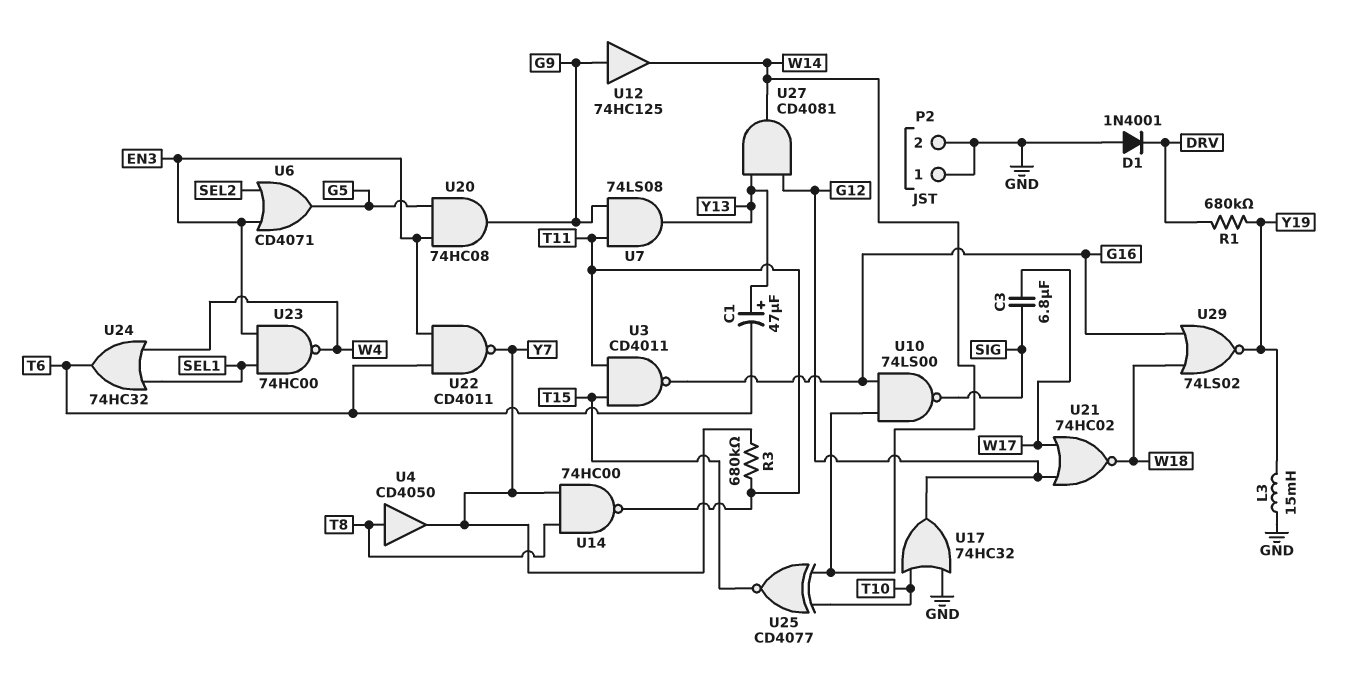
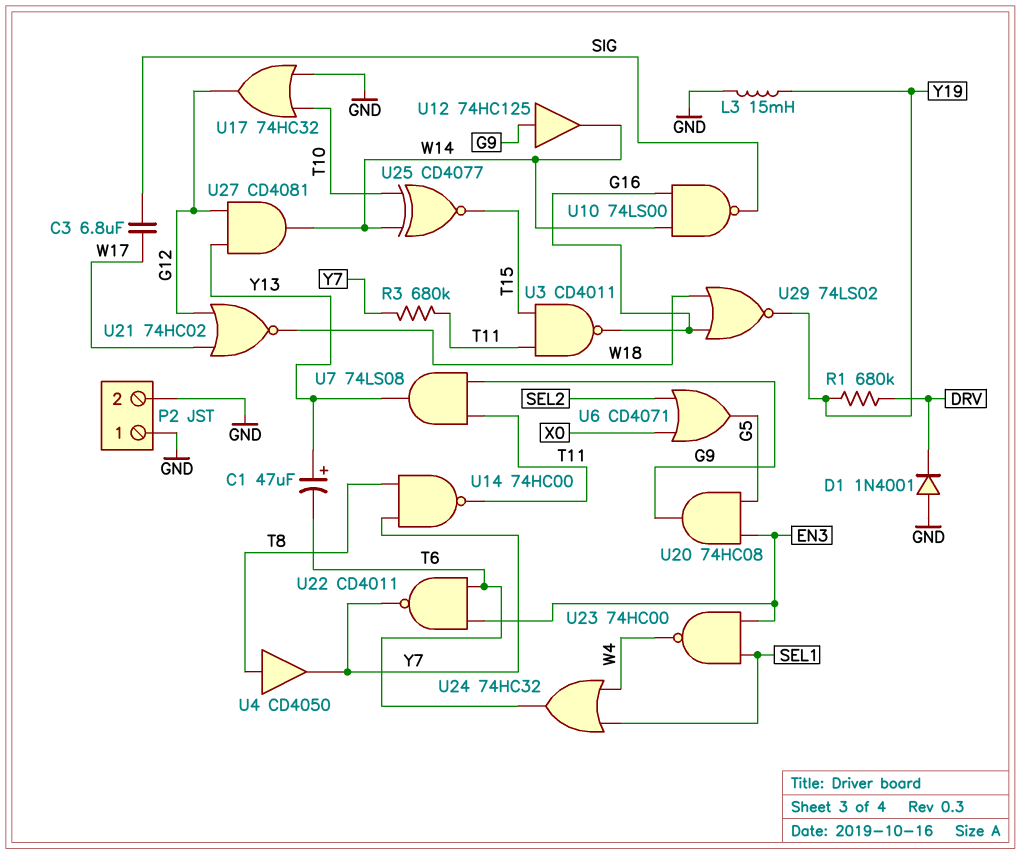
U6: OR CD4071 (in EN3, in SEL2, out G5) -> OR CD4071 (in SEL2, in X0, out G5)

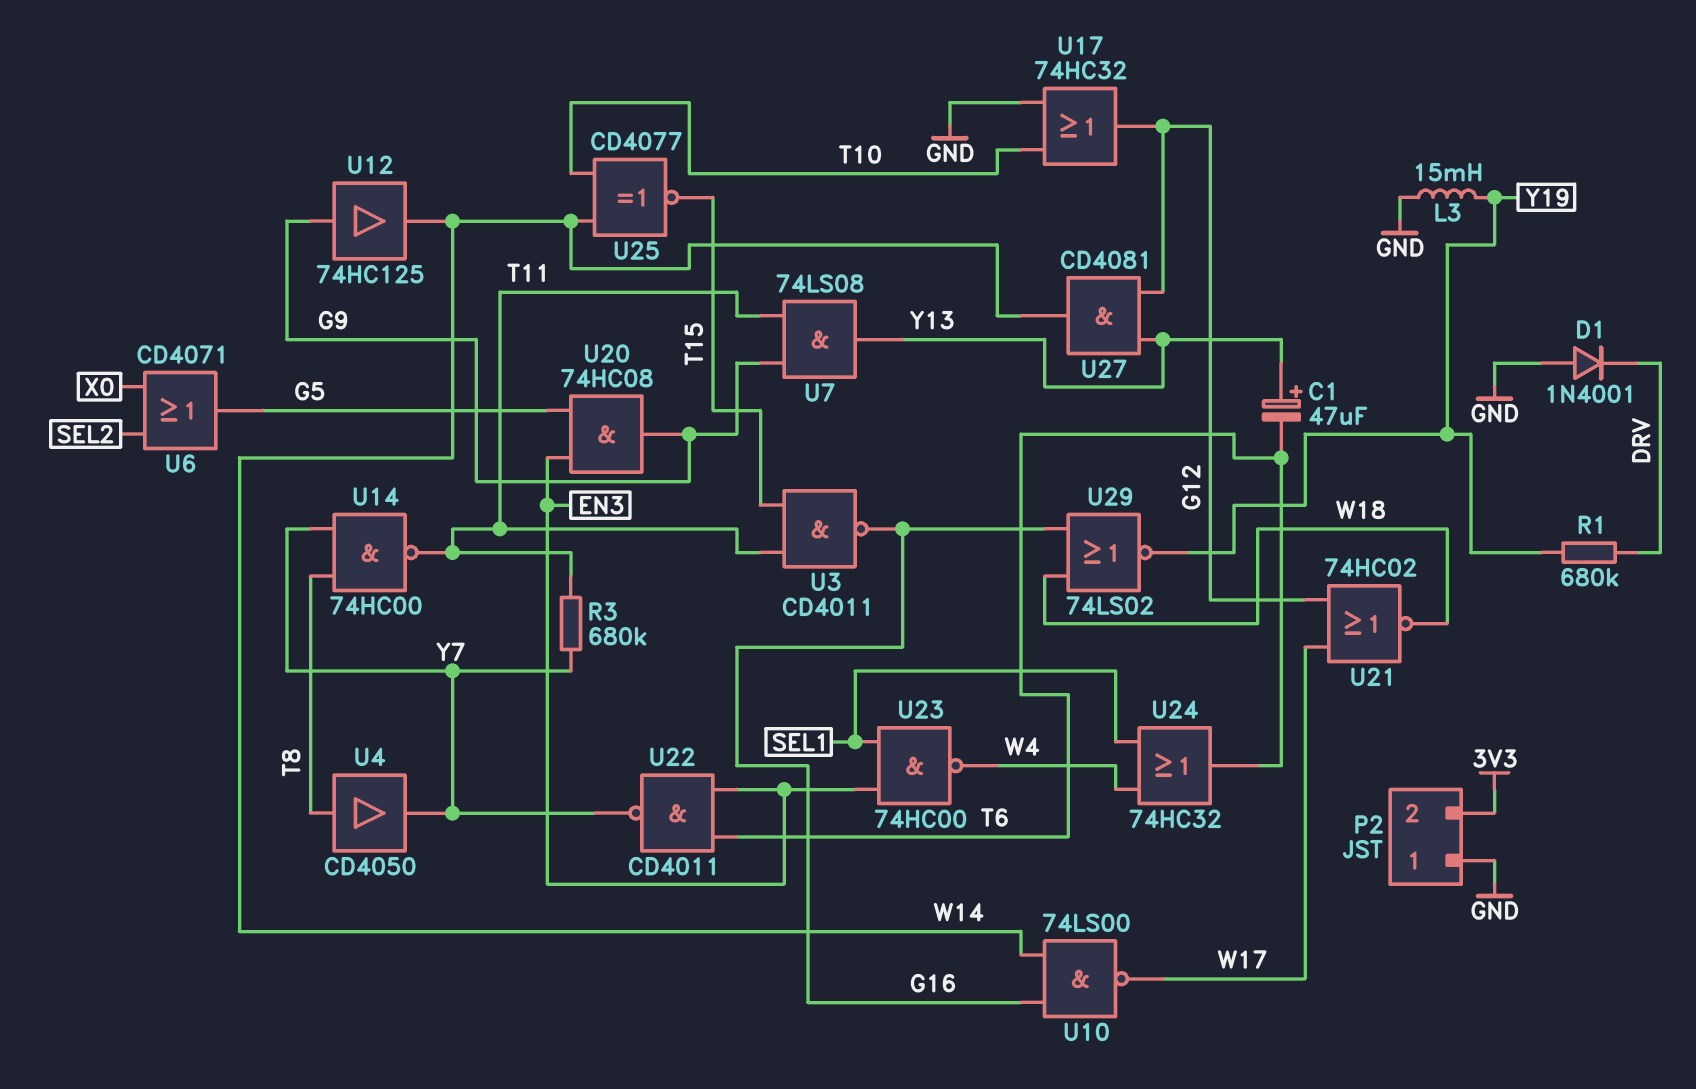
C3: 6.8uF (SIG, W17) -> none
P2 pin 2: GND -> 3V3
U10: NAND 74LS00 (in G16, in W14, out SIG) -> NAND 74LS00 (in G16, in W14, out W17)

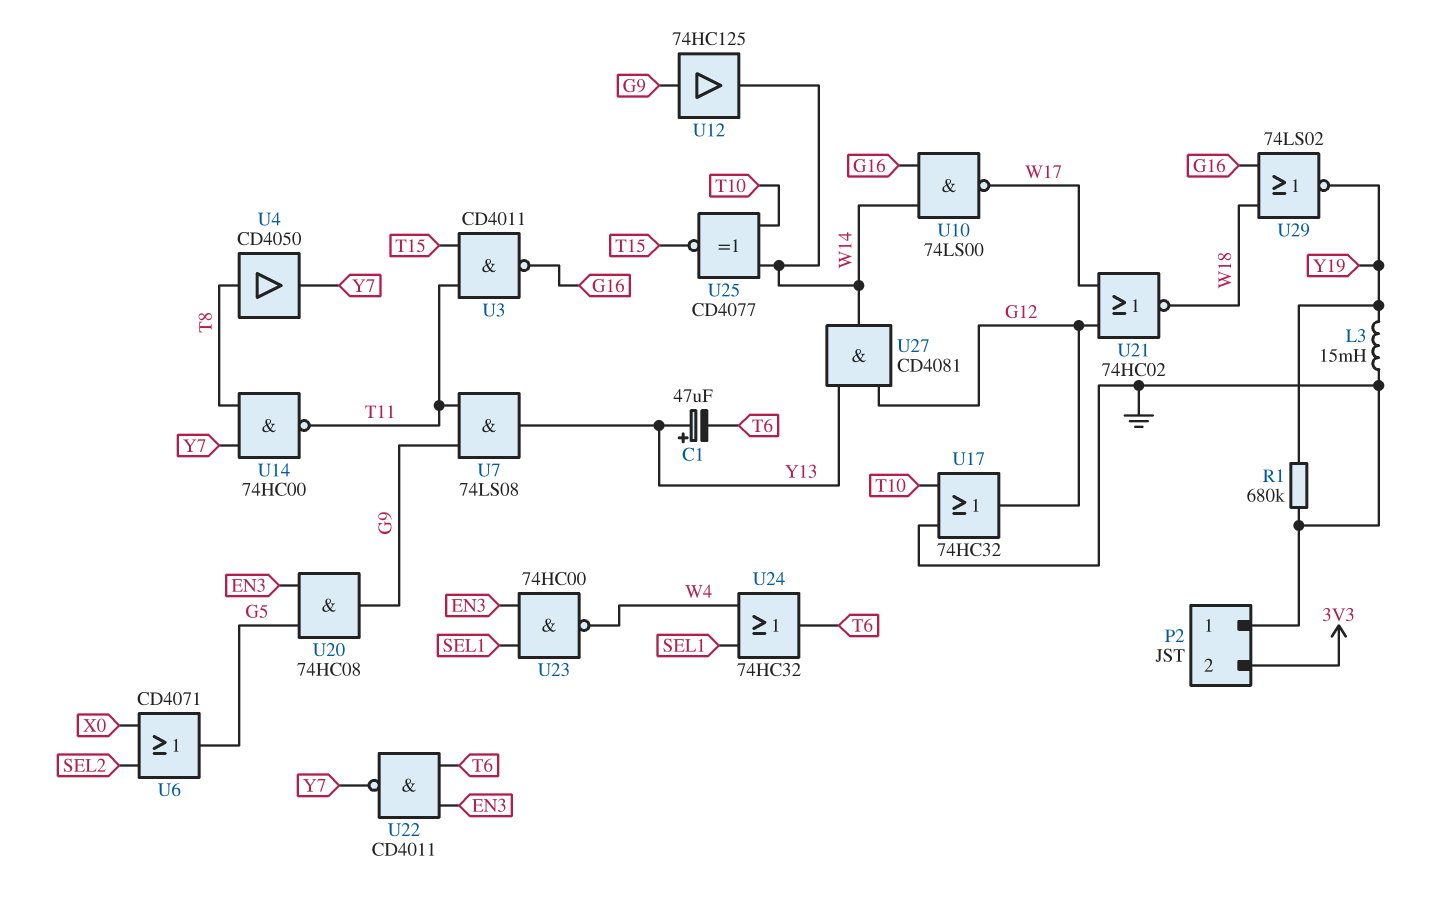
D1: diode 1N4001 (A GND, K DRV) -> none
R1: 680k (DRV, Y19) -> 680k (GND, Y19)
R3: 680k (T11, Y7) -> none

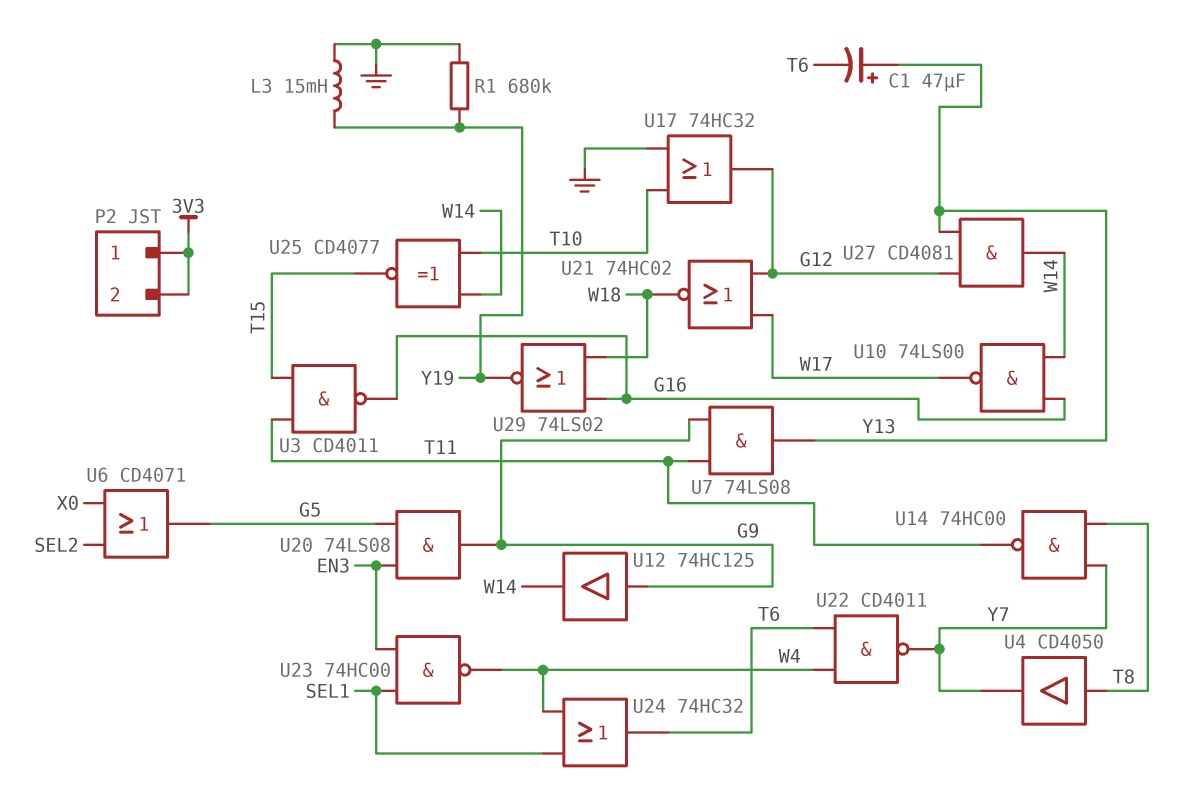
P2 pin 1: GND -> 3V3
U20: AND 74HC08 (in EN3, in G5, out G9) -> AND 74LS08 (in EN3, in G5, out G9)
U22: NAND CD4011 (in EN3, in T6, out Y7) -> NAND CD4011 (in T6, in W4, out Y7)

